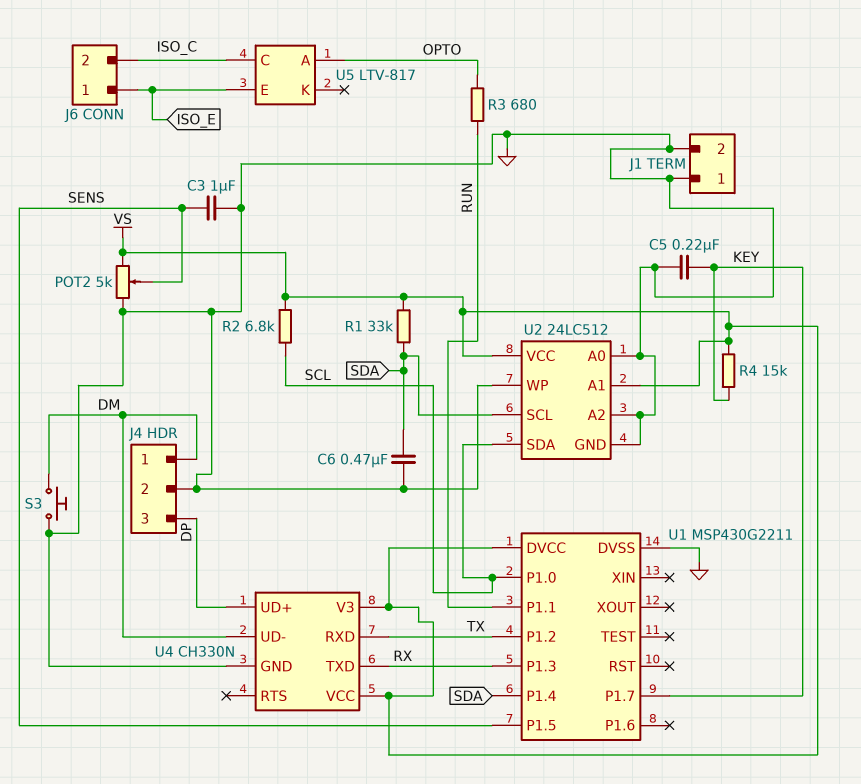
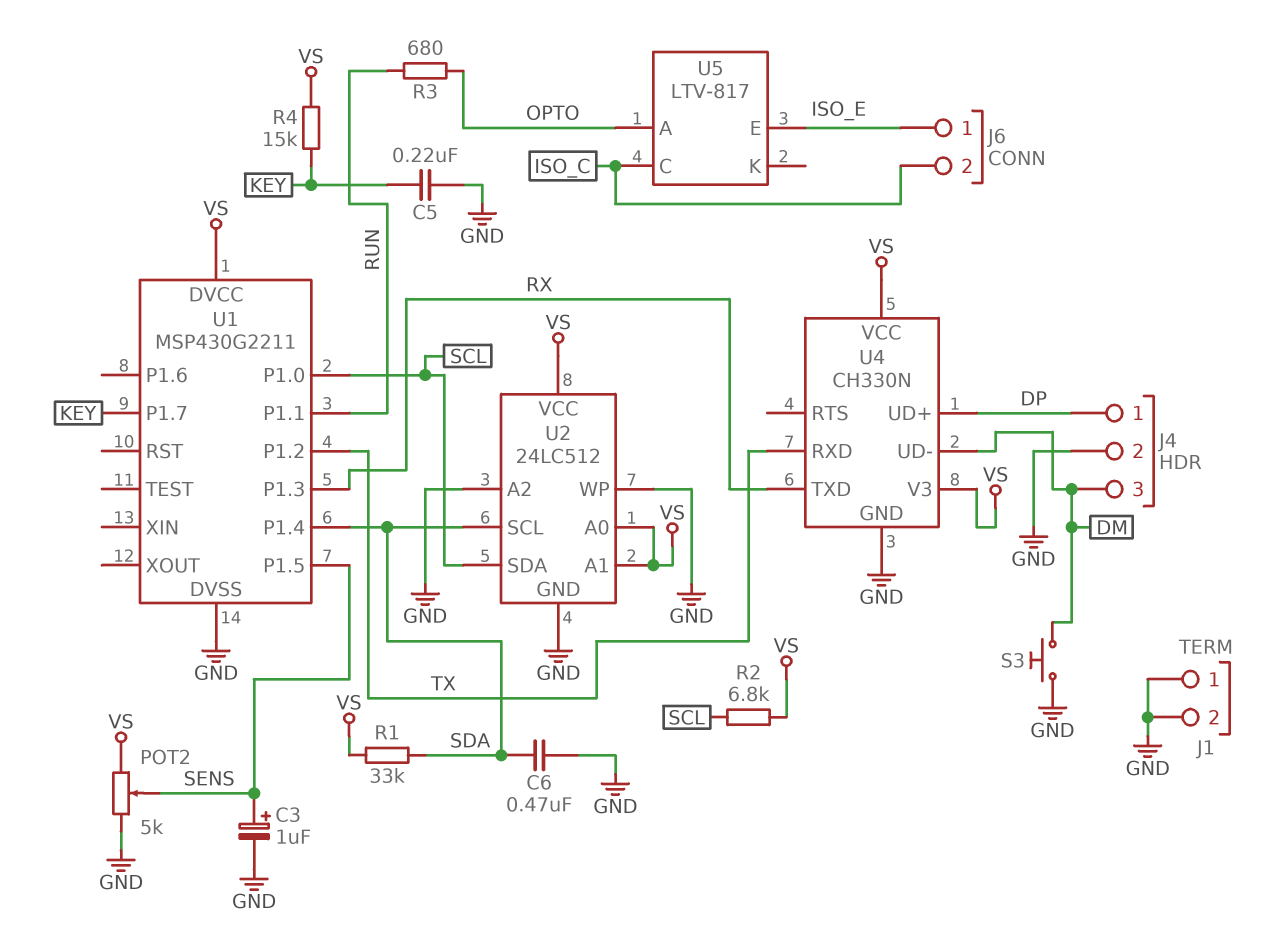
C3: 1uF (GND, SENS) -> 1uF (plus SENS, minus GND)
J4 pin 1: DM -> DP
J4 pin 3: DP -> DM
U2 pin A0: GND -> VS

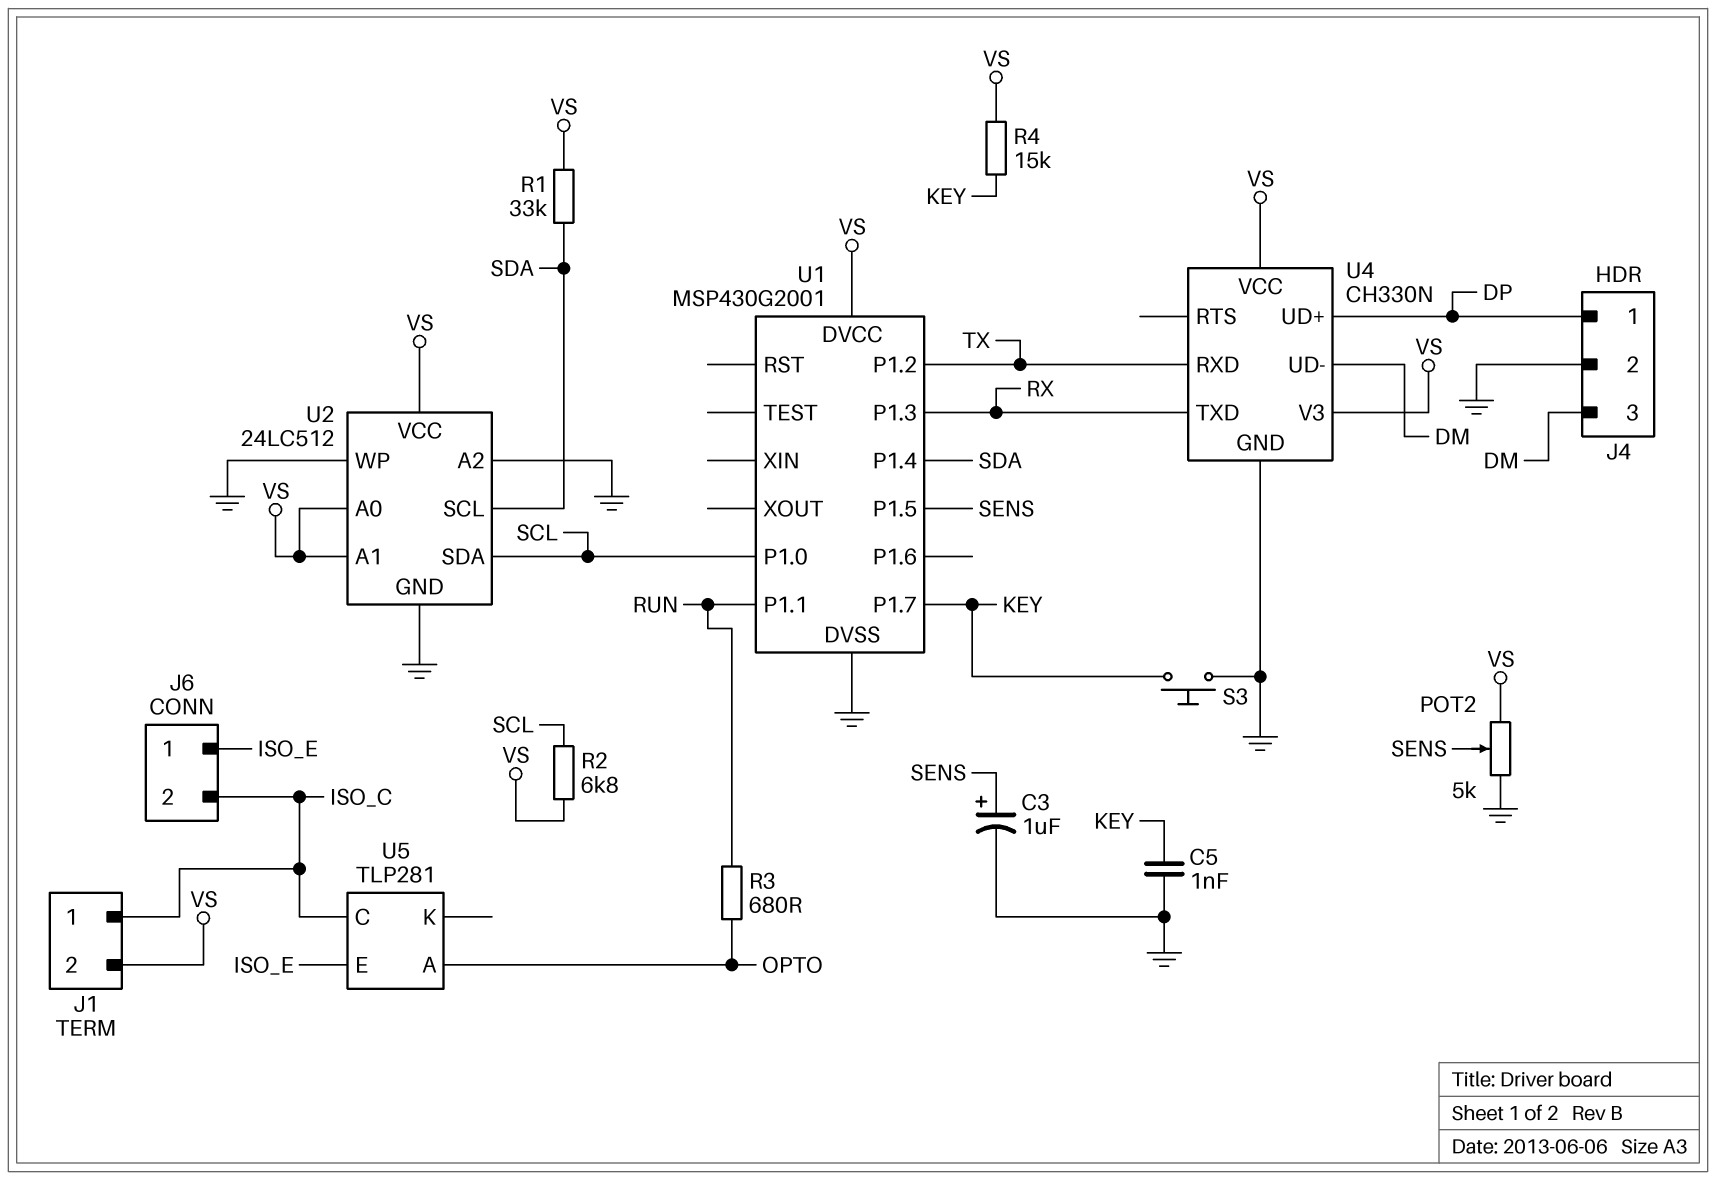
C5: 220nF (GND, KEY) -> 1nF (GND, KEY)
C6: 470nF (GND, SDA) -> none
J1 pin 1: GND -> ISO_C
J1 pin 2: GND -> VS
S3: button (DM, GND) -> button (GND, KEY)
U1: MSP430G2211 -> MSP430G2001
U5: LTV-817 -> TLP281

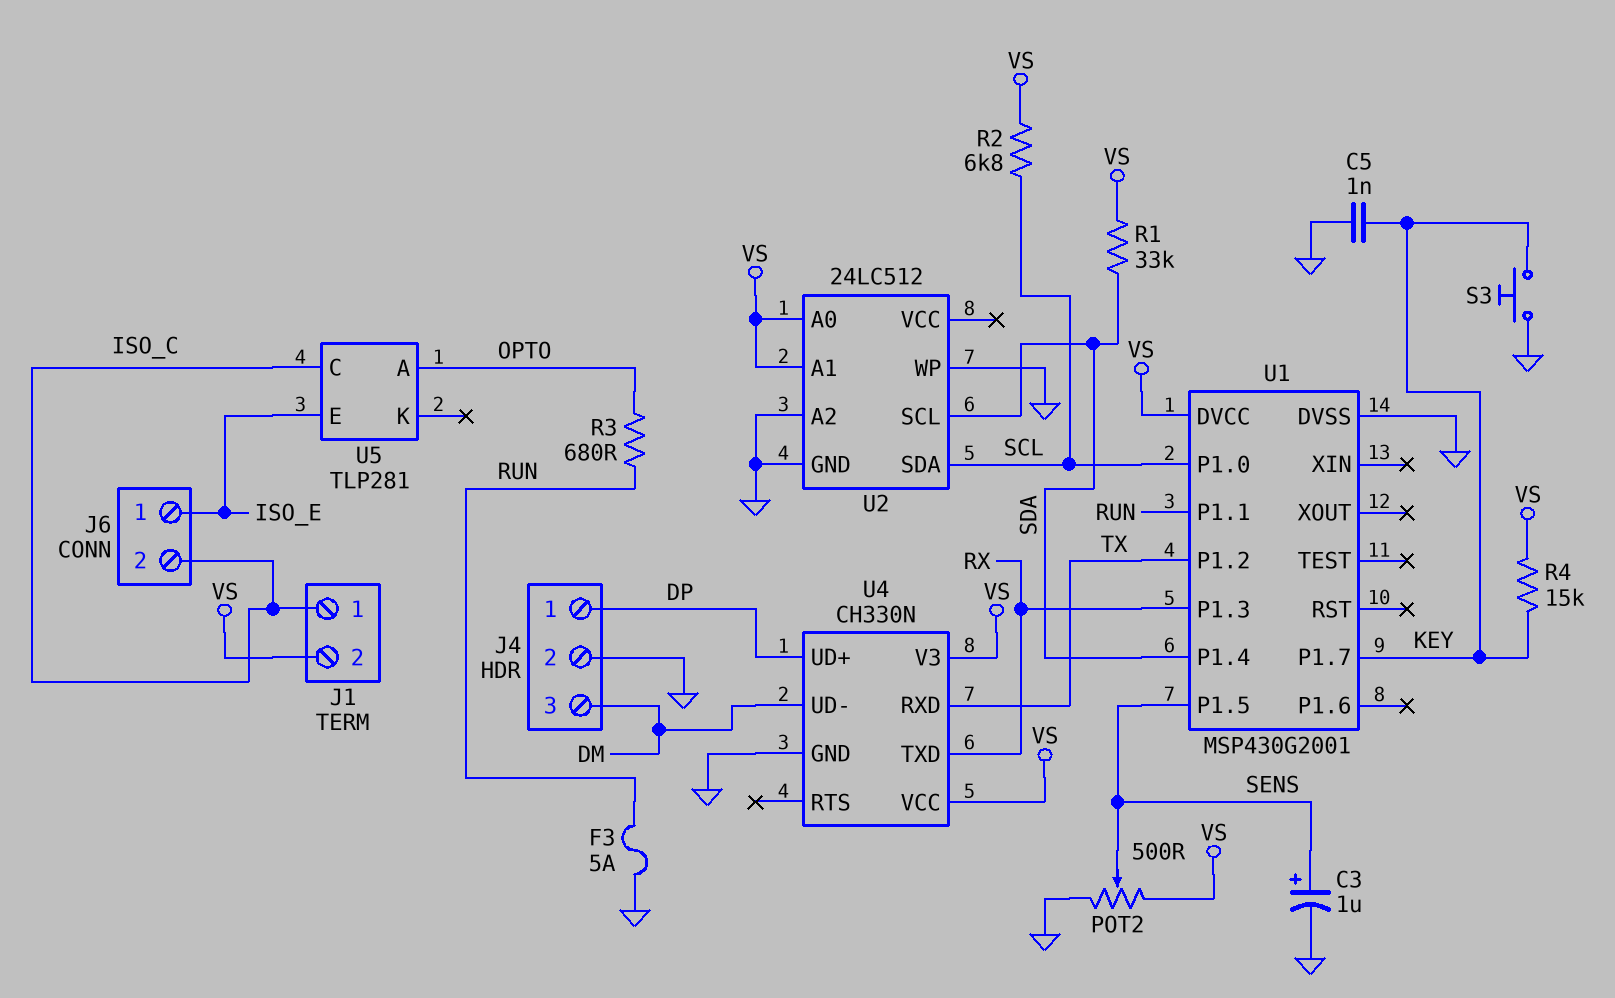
F3: none -> 5A (GND, RUN)
POT2: 5k (GND, VS, wiper SENS) -> 500 (GND, VS, wiper SENS)
U2 pin VCC: VS -> none

